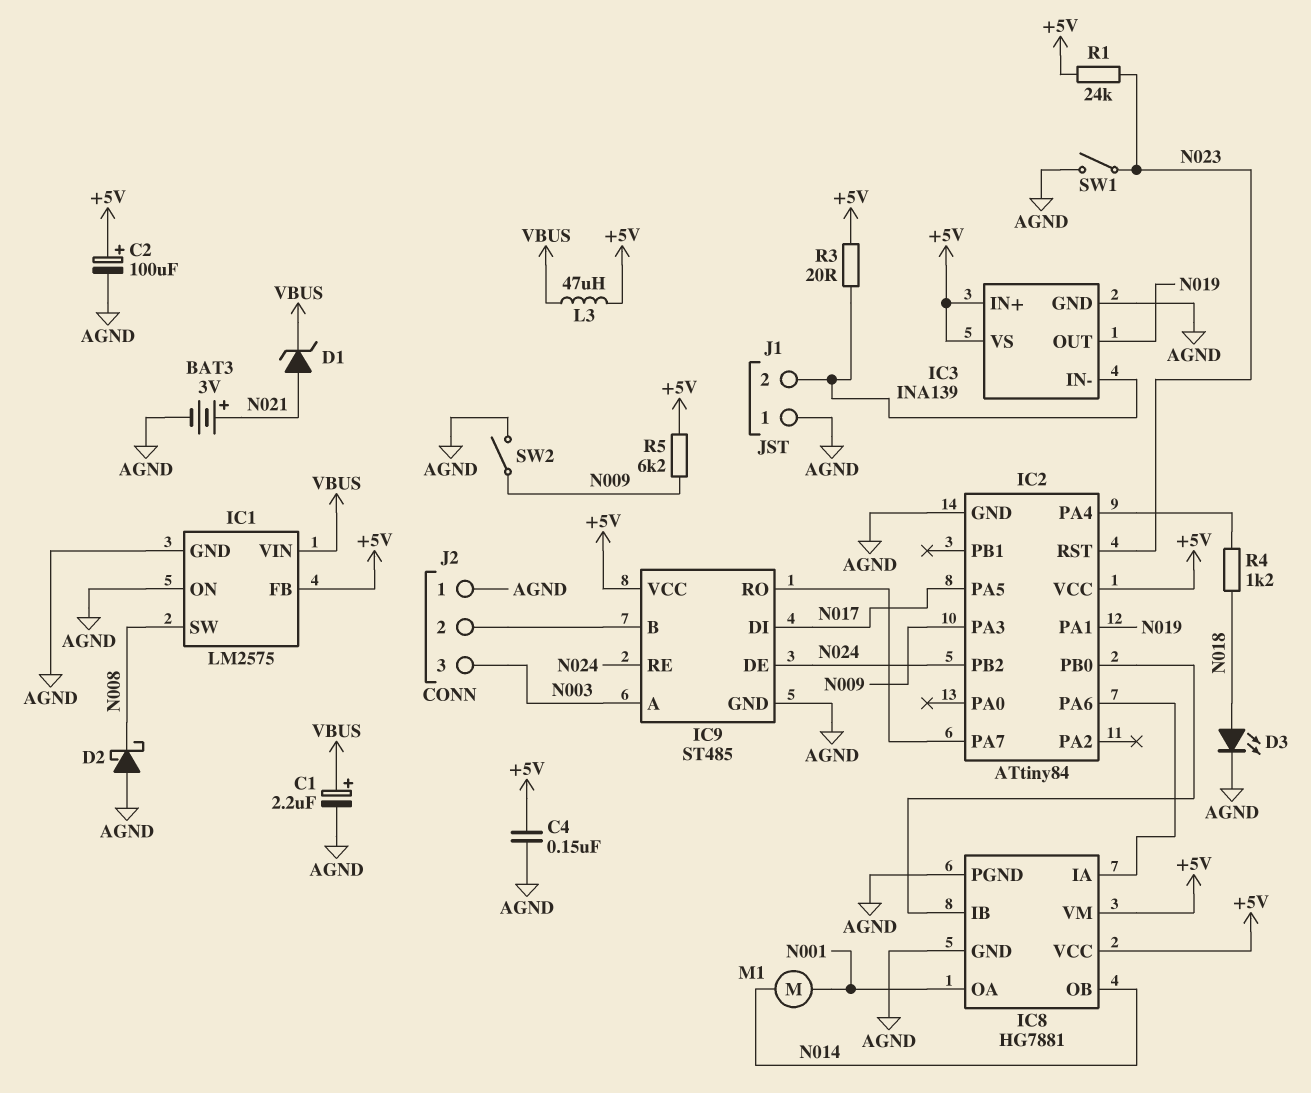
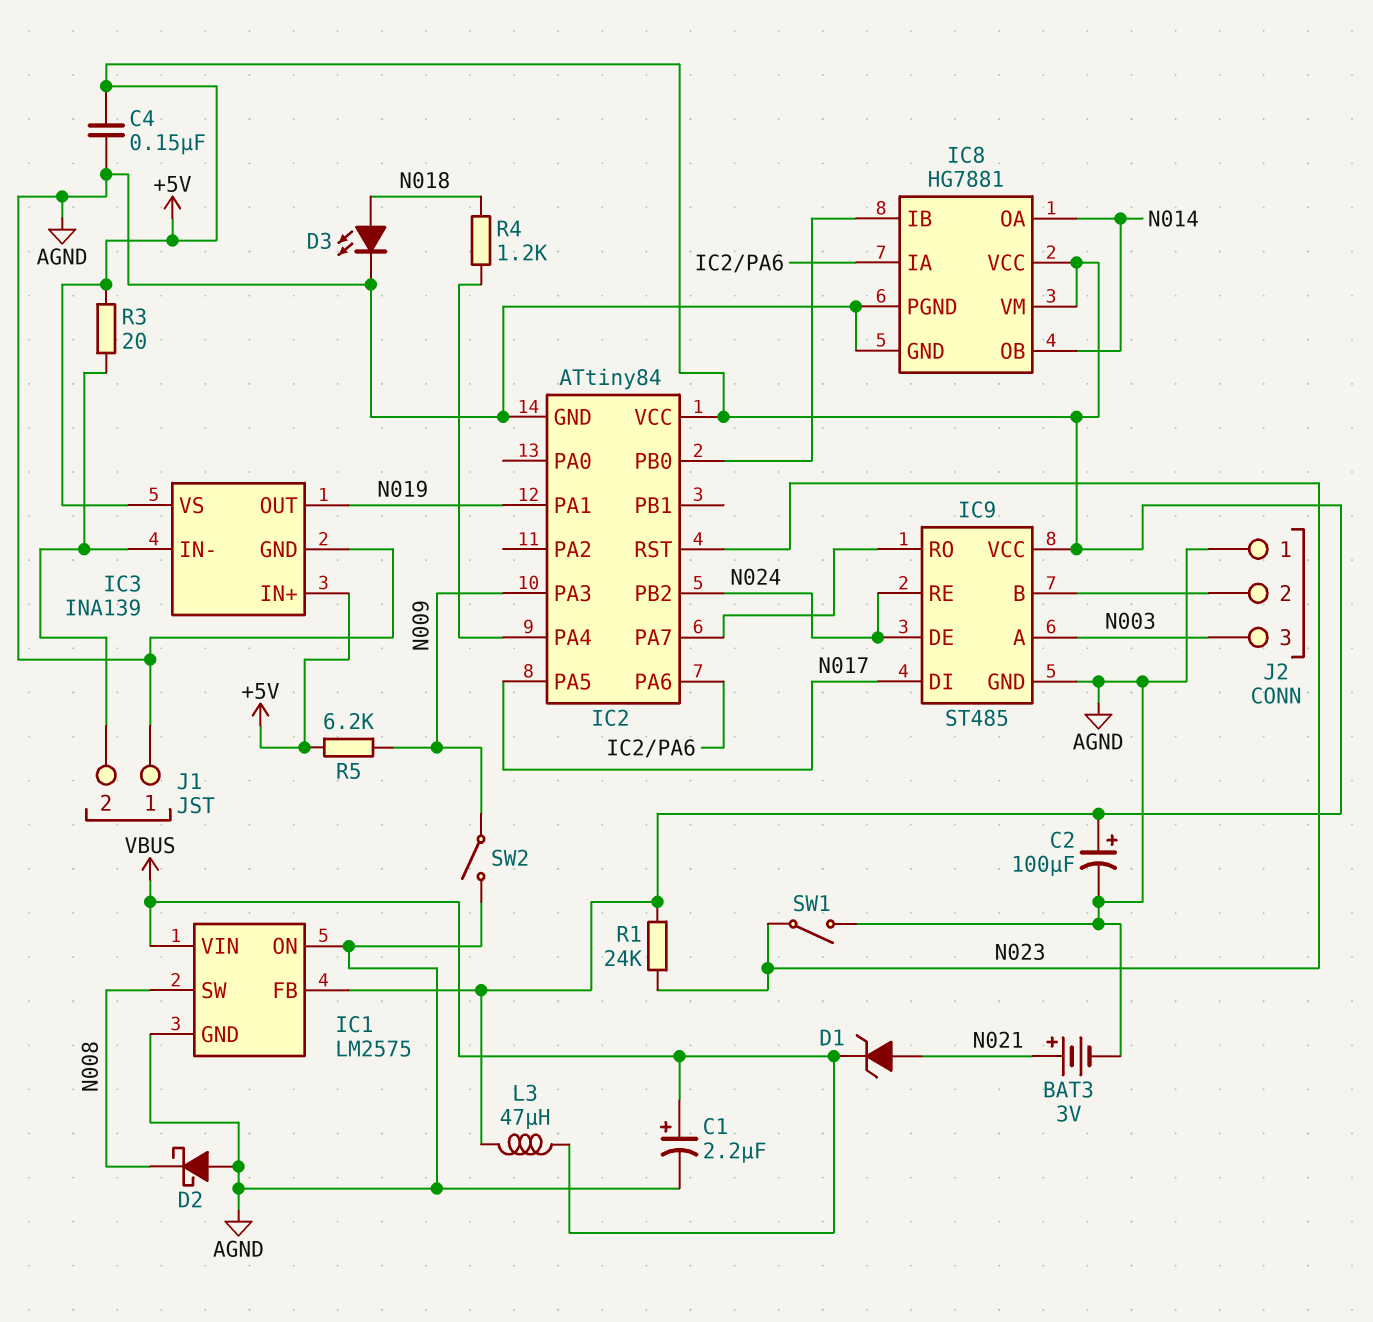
IC8 pin OA: N001 -> N014
M1: motor (N001, N014) -> none

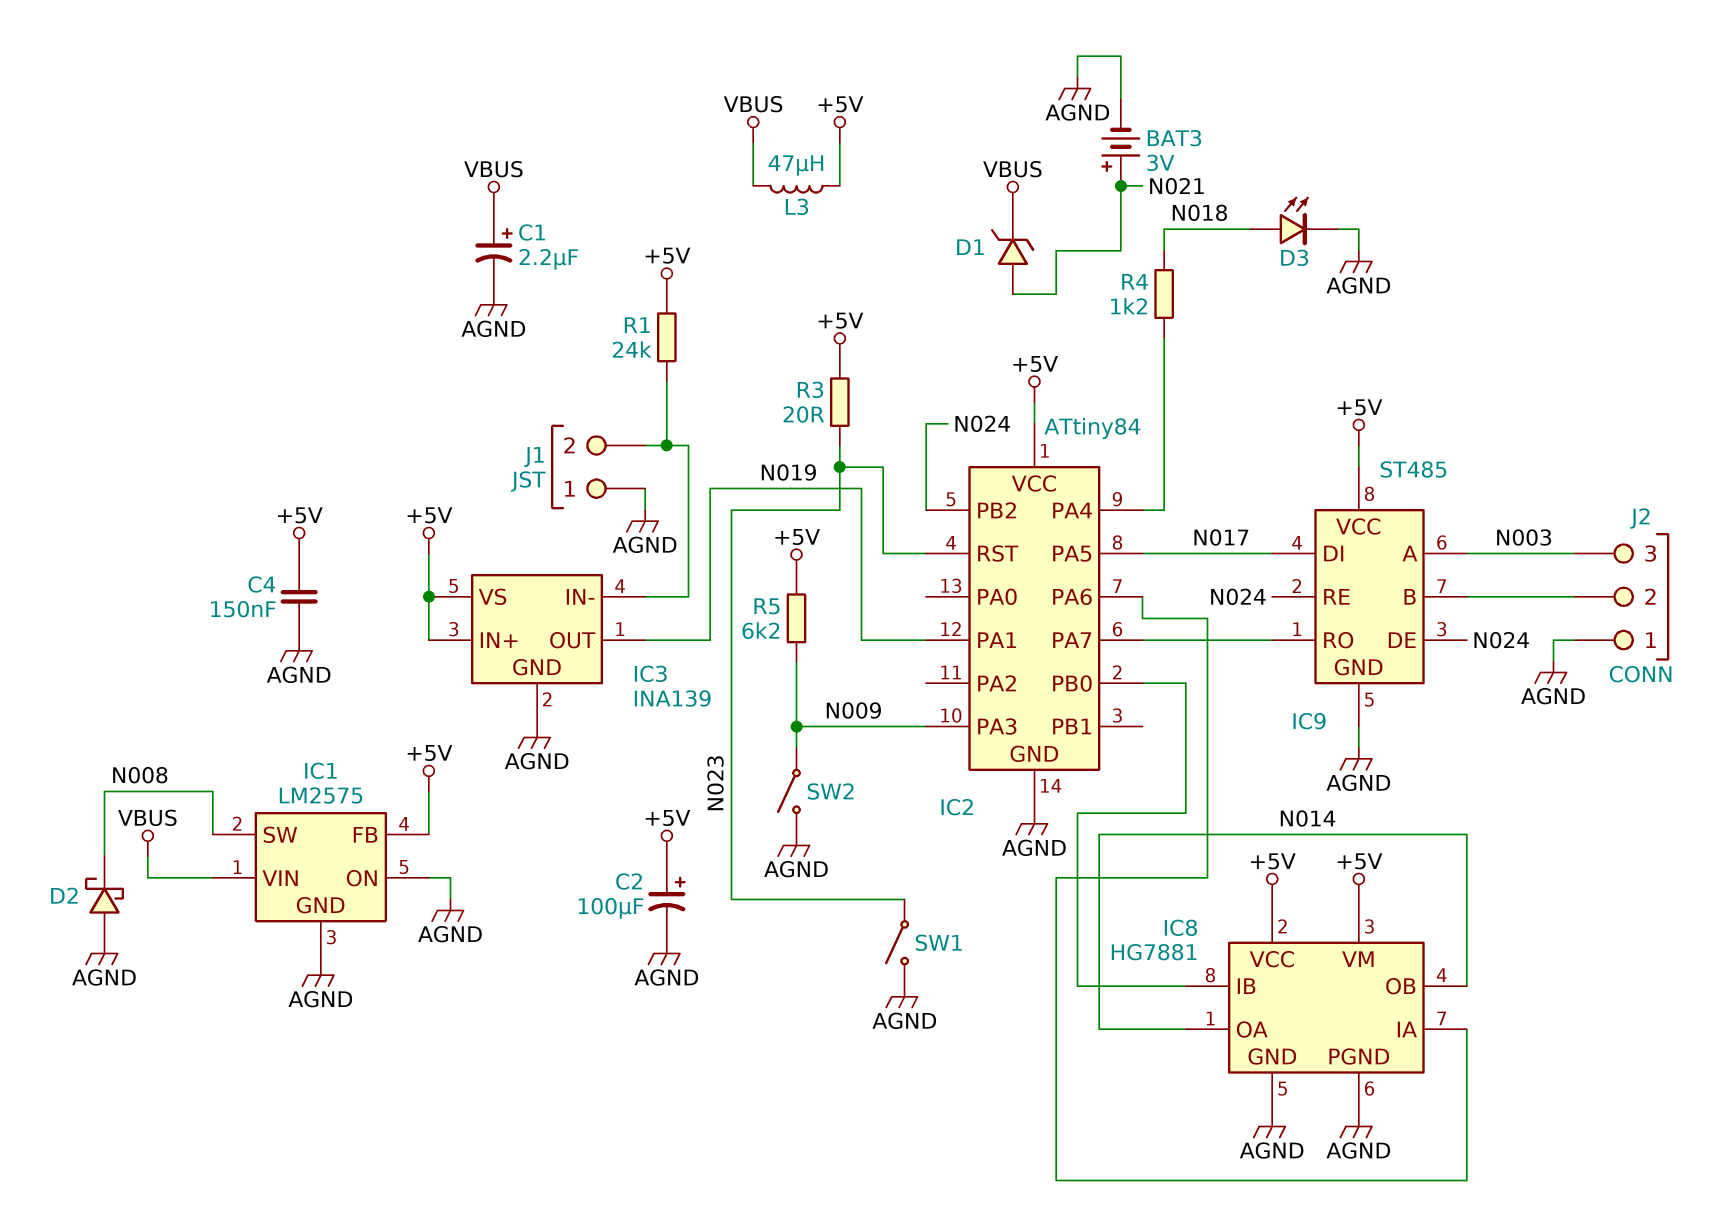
R1: 24k (+5V, N023) -> 24k (+5V, IC3/IN-)
R3: 20 (+5V, IC3/IN-) -> 20 (+5V, N023)

